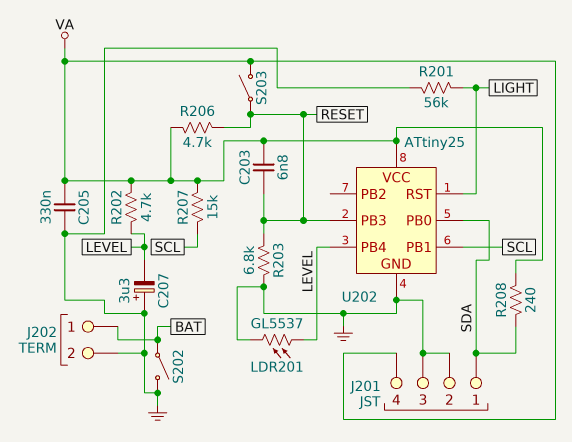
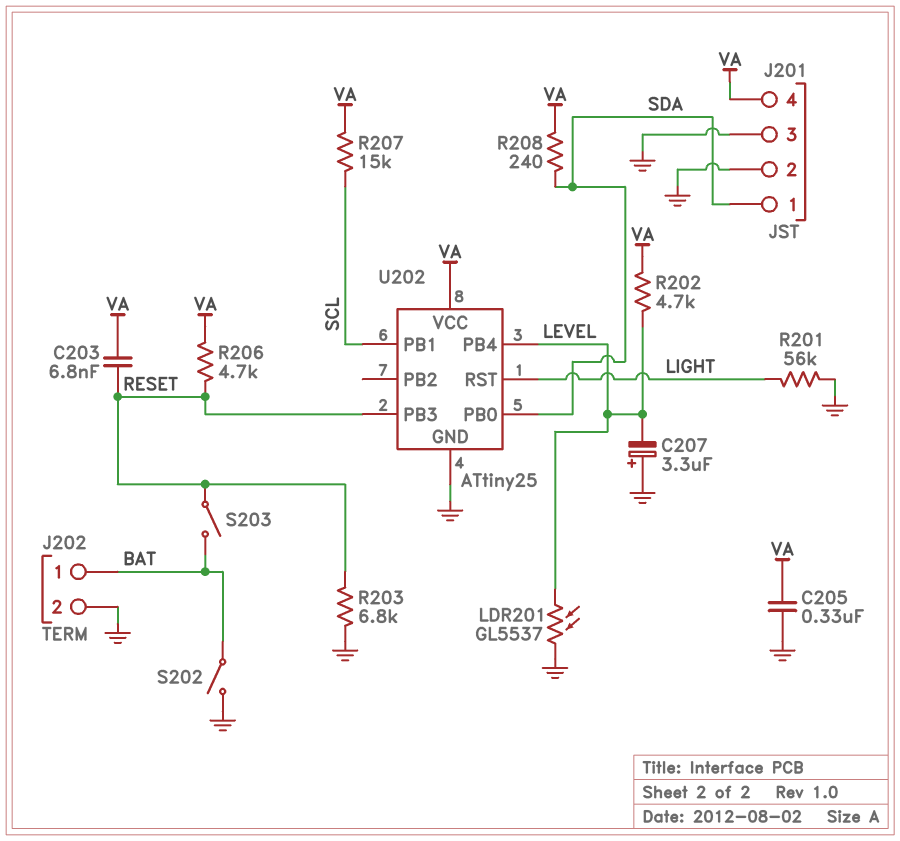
S203: switch (RESET, VA) -> switch (BAT, RESET)

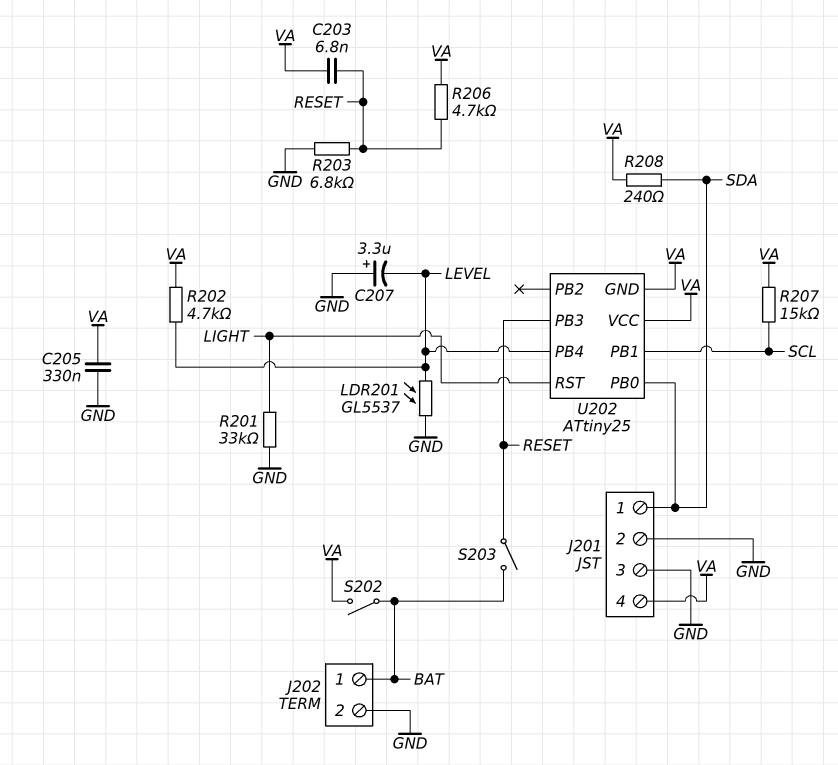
R201: 56k (GND, LIGHT) -> 33k (GND, LIGHT)
S202: switch (BAT, GND) -> switch (BAT, VA)
U202 pin GND: GND -> VA

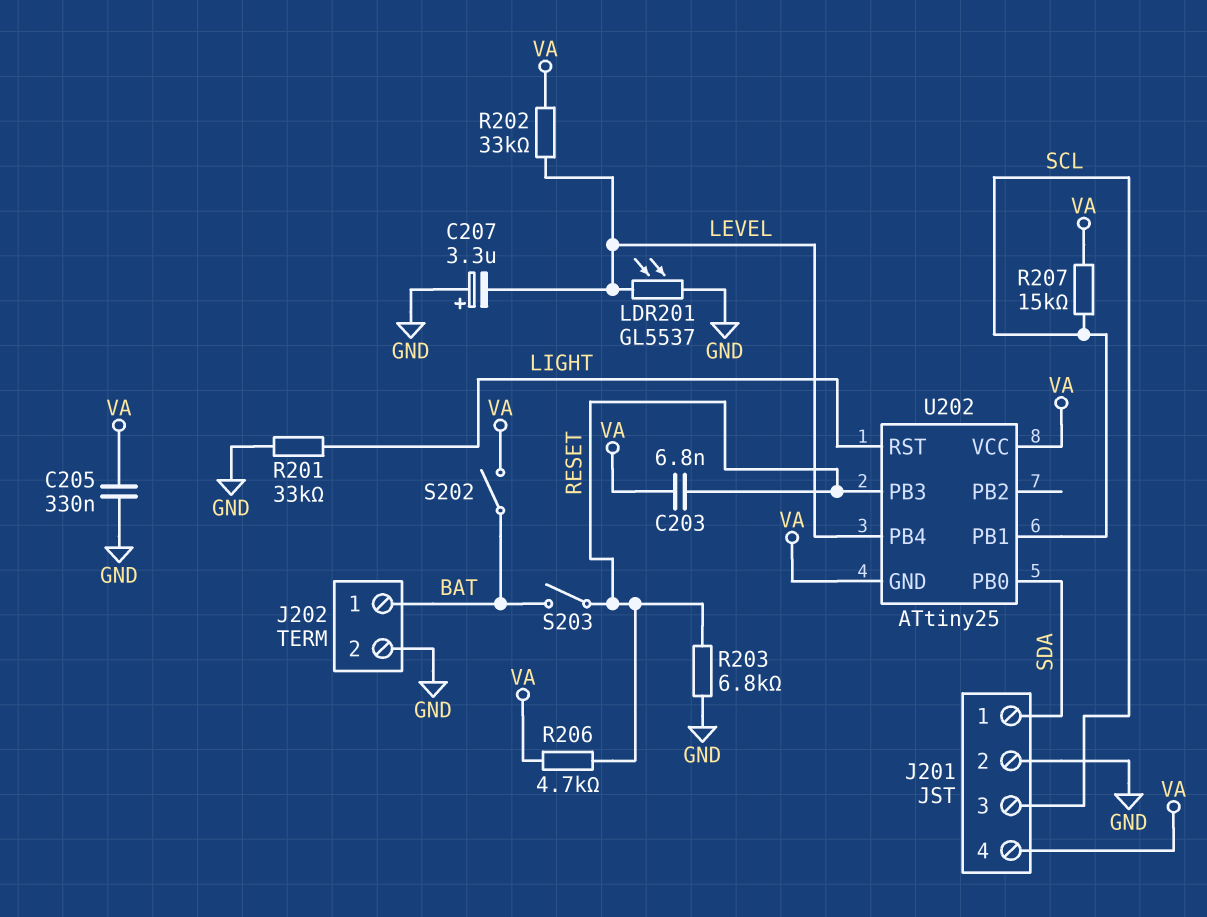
J201 pin 3: GND -> SCL
R202: 4.7k (LEVEL, VA) -> 33k (LEVEL, VA)
R208: 240 (SDA, VA) -> none

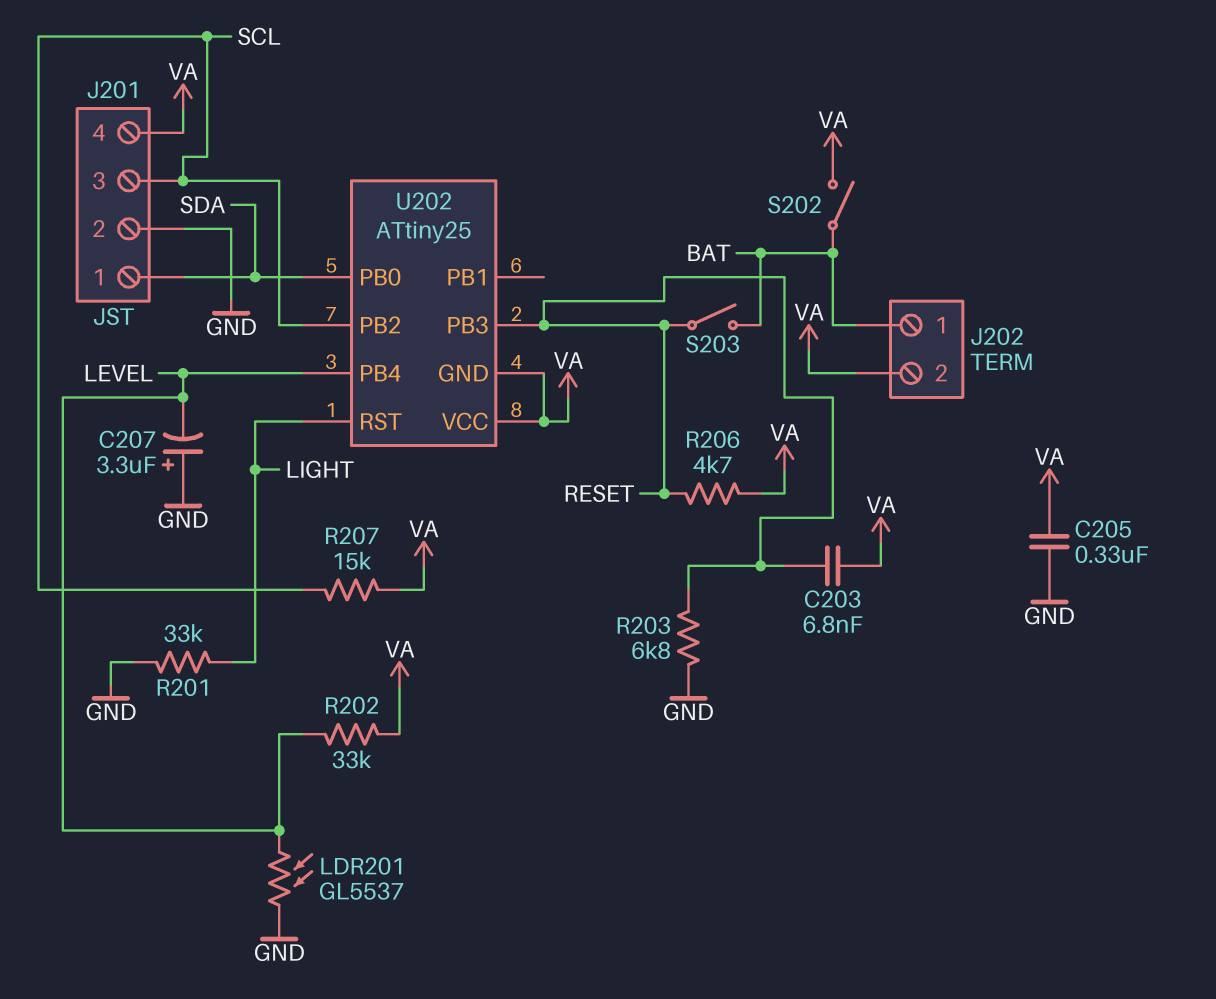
J202 pin 2: GND -> VA
U202 pin PB1: SCL -> none
U202 pin PB2: none -> SCL

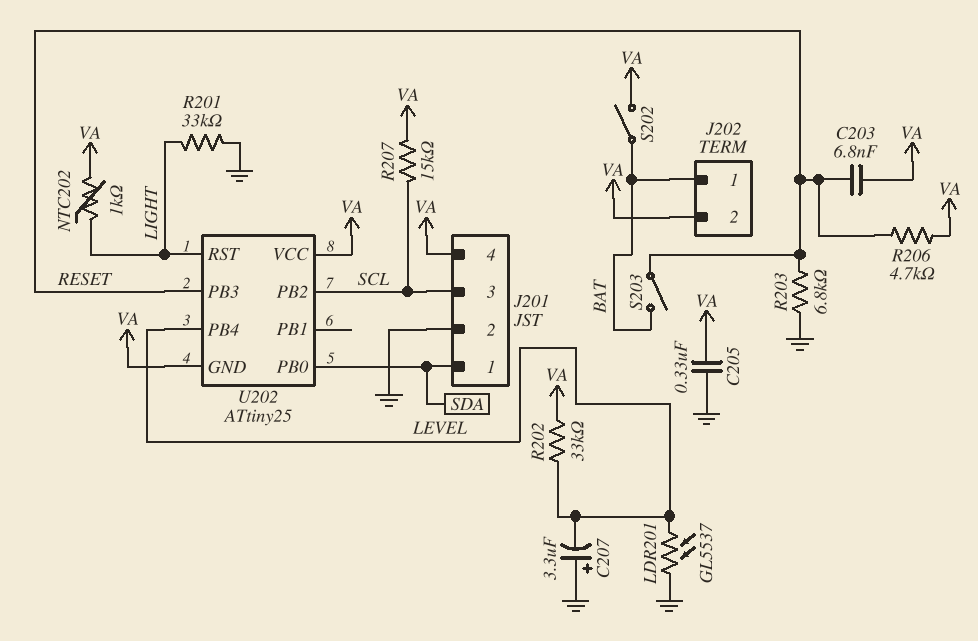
NTC202: none -> 1k (LIGHT, VA)

